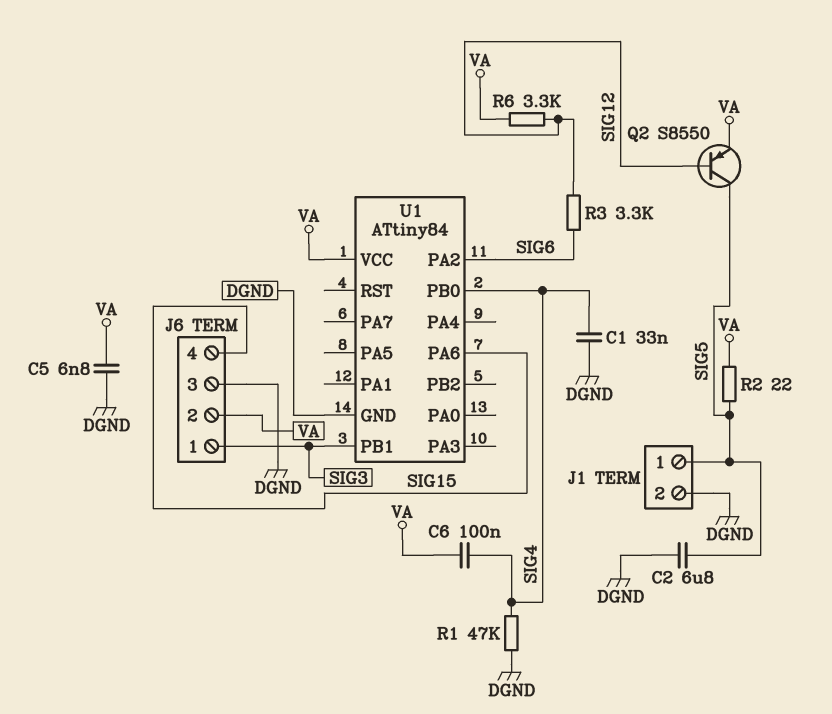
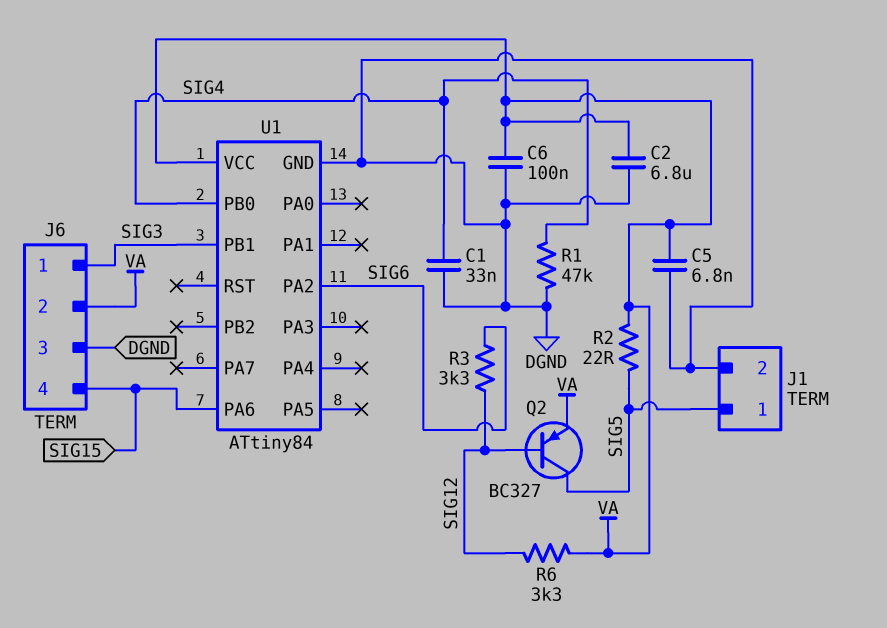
C2: 6.8uF (DGND, SIG5) -> 6.8uF (DGND, VA)
C6: 100nF (SIG4, VA) -> 100nF (DGND, VA)
Q2: PNP S8550 (B SIG12, C SIG5, E VA) -> PNP BC327 (B SIG12, C SIG5, E VA)

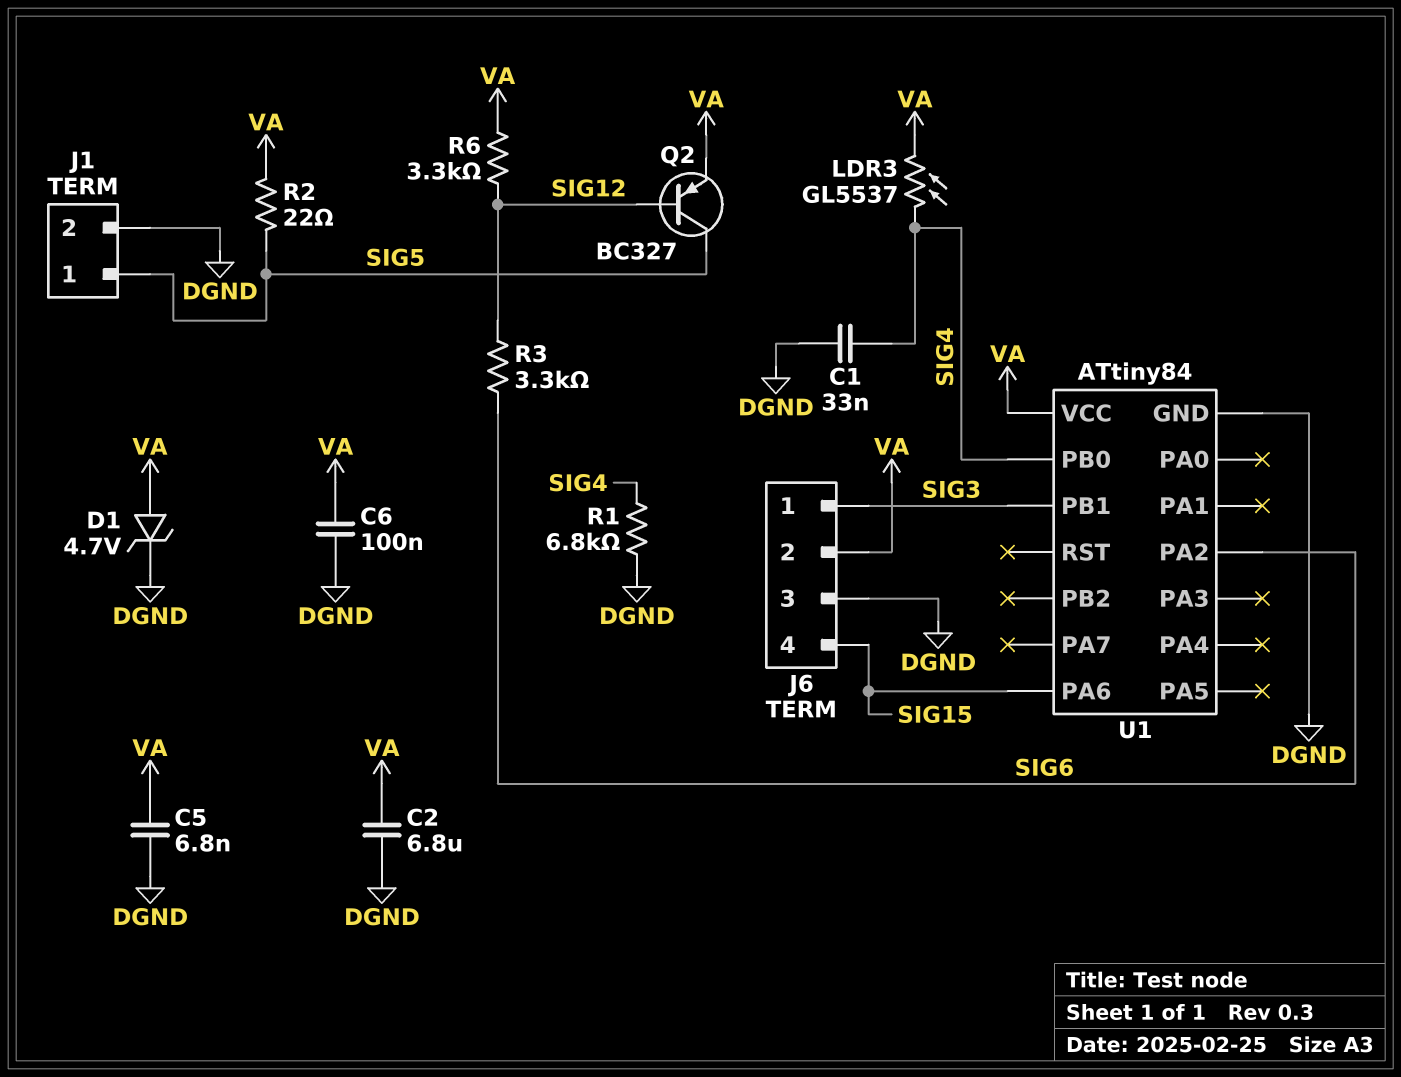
D1: none -> zener 4.7V (A VA, K DGND)
LDR3: none -> GL5537 (SIG4, VA)
R1: 47k (DGND, SIG4) -> 6.8k (DGND, SIG4)

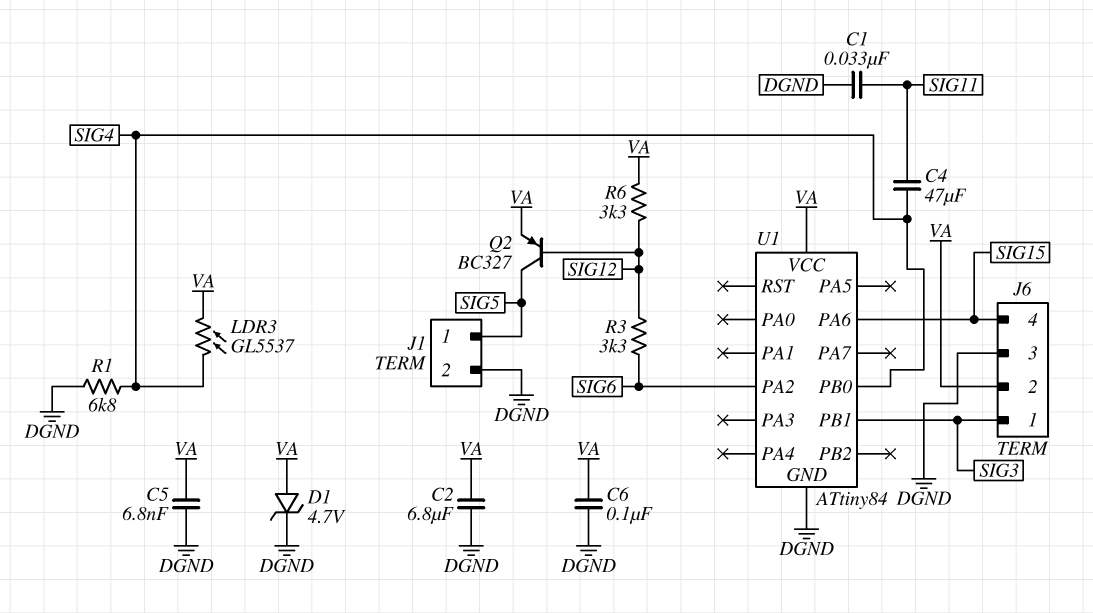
C1: 33nF (DGND, SIG4) -> 33nF (DGND, SIG11)
C4: none -> 47uF (SIG4, SIG11)
R2: 22 (SIG5, VA) -> none

